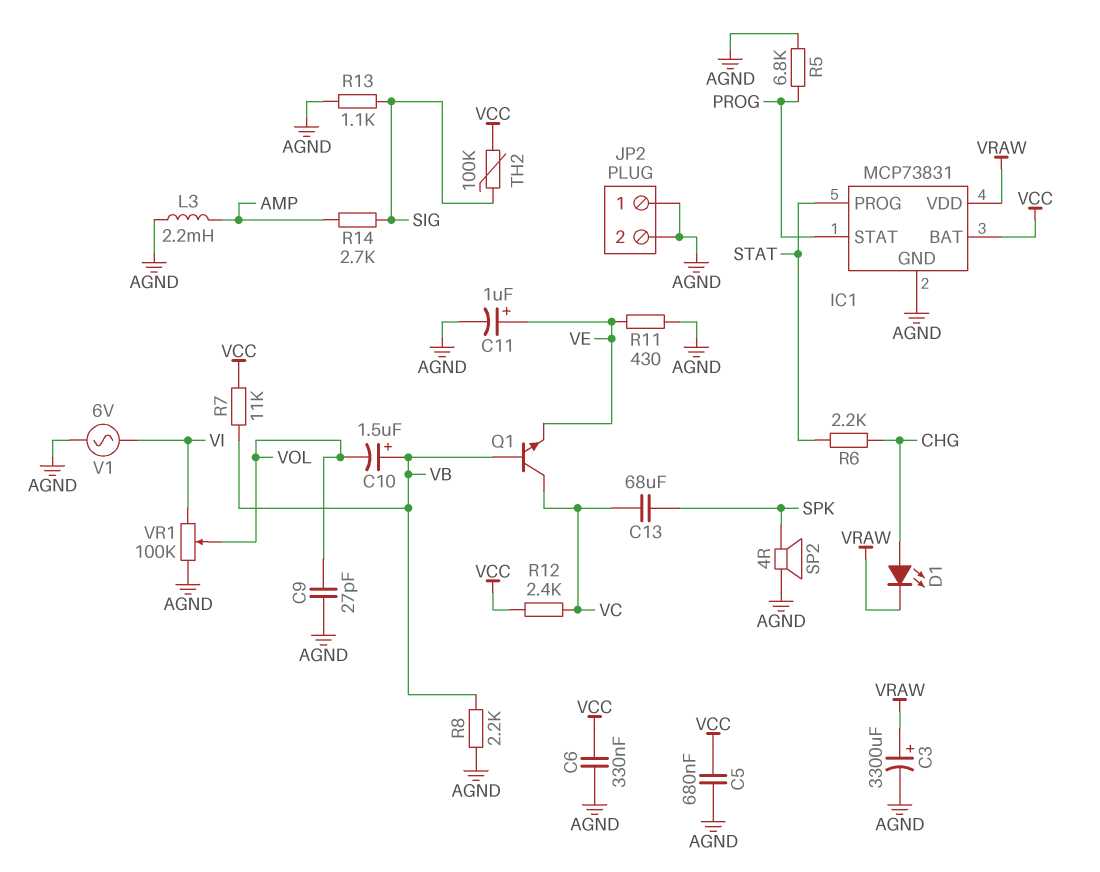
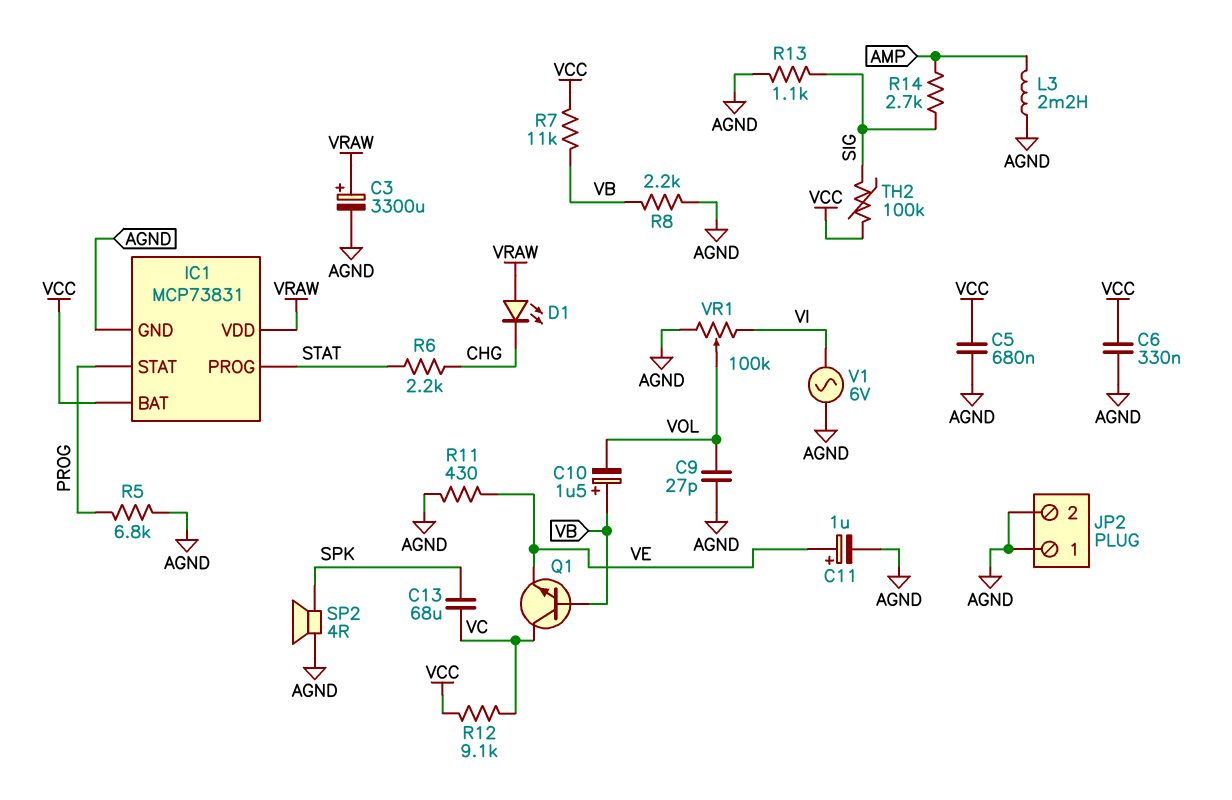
D1: LED (A CHG, K VRAW) -> LED (A VRAW, K CHG)
R12: 2.4k (VC, VCC) -> 9.1k (VC, VCC)

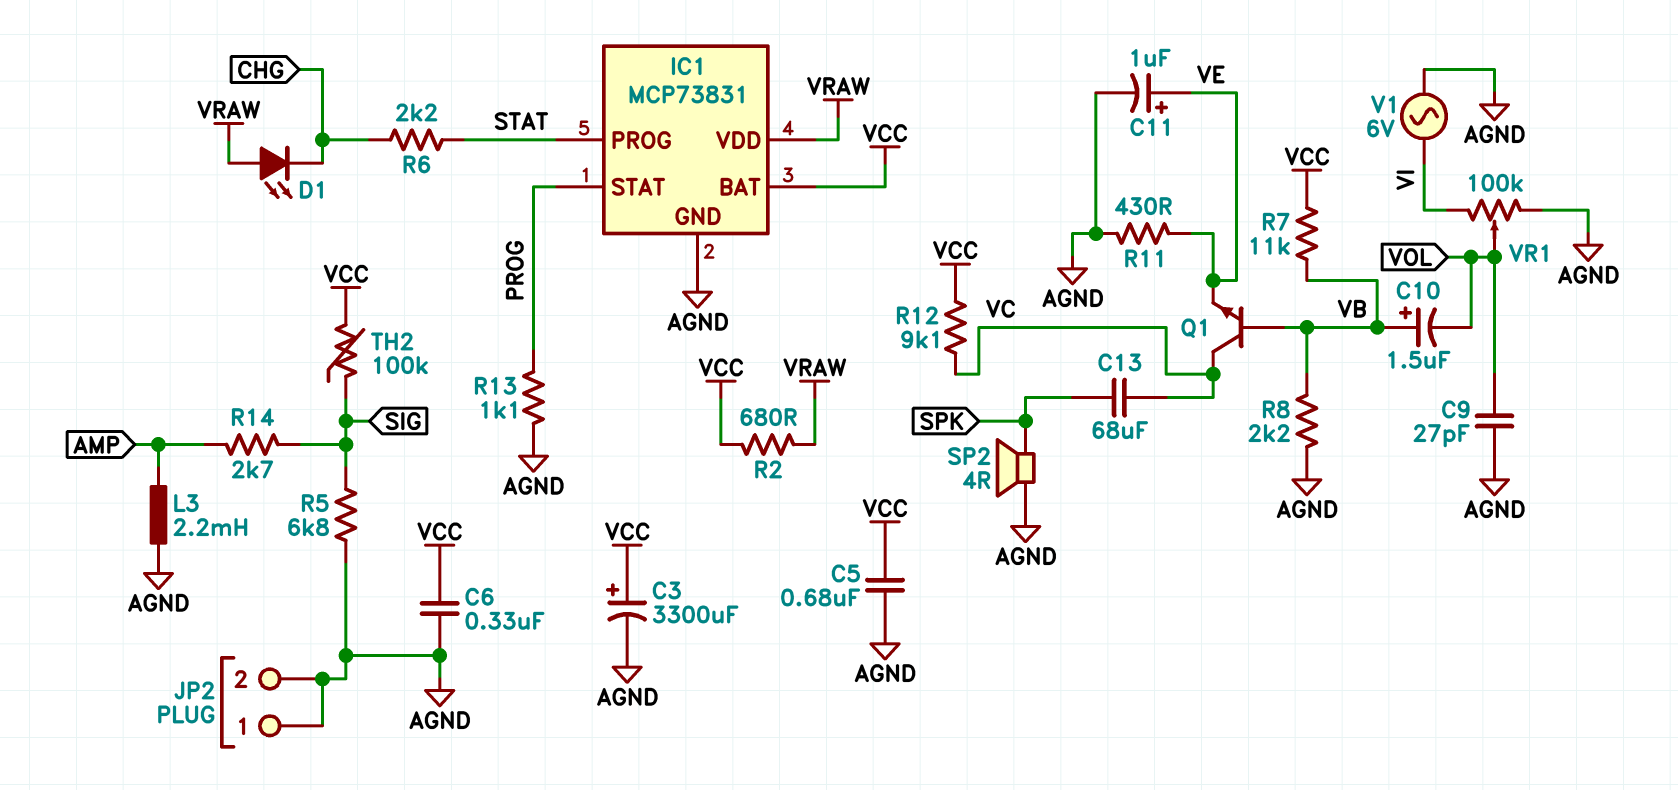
C3: 3300uF (plus VRAW, minus AGND) -> 3300uF (plus VCC, minus AGND)
R2: none -> 680 (VCC, VRAW)
R5: 6.8k (AGND, PROG) -> 6.8k (AGND, SIG)
R13: 1.1k (AGND, SIG) -> 1.1k (AGND, PROG)

